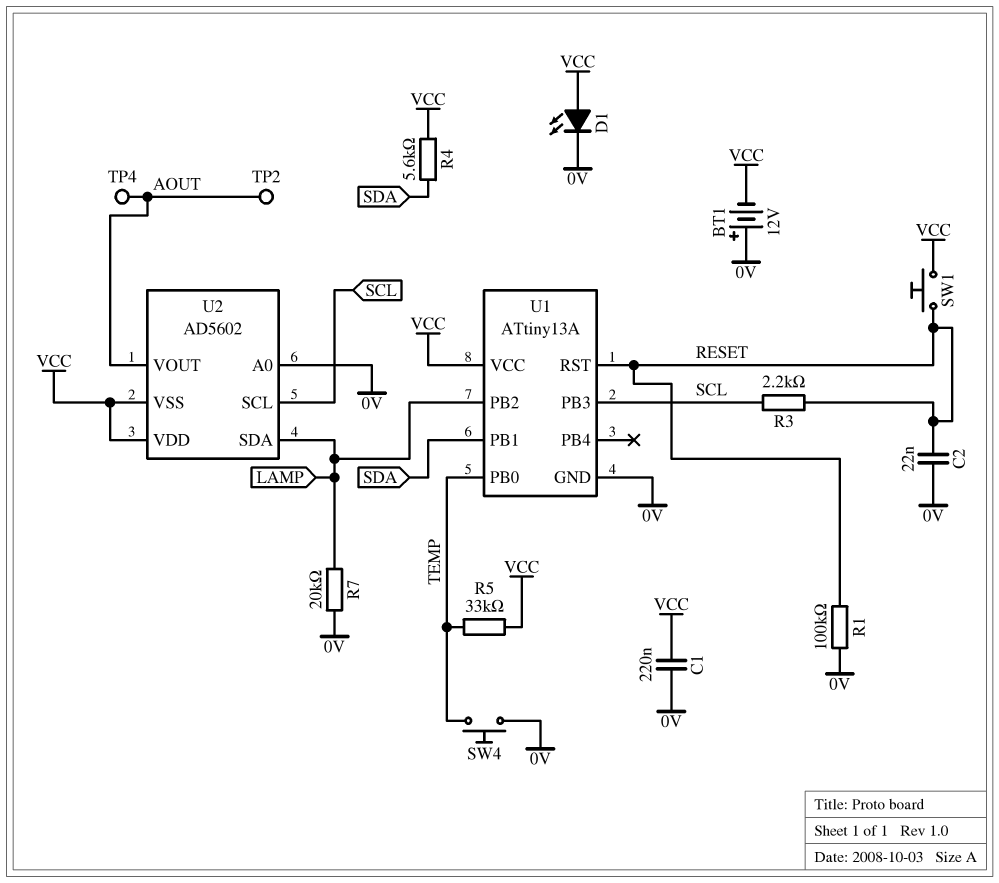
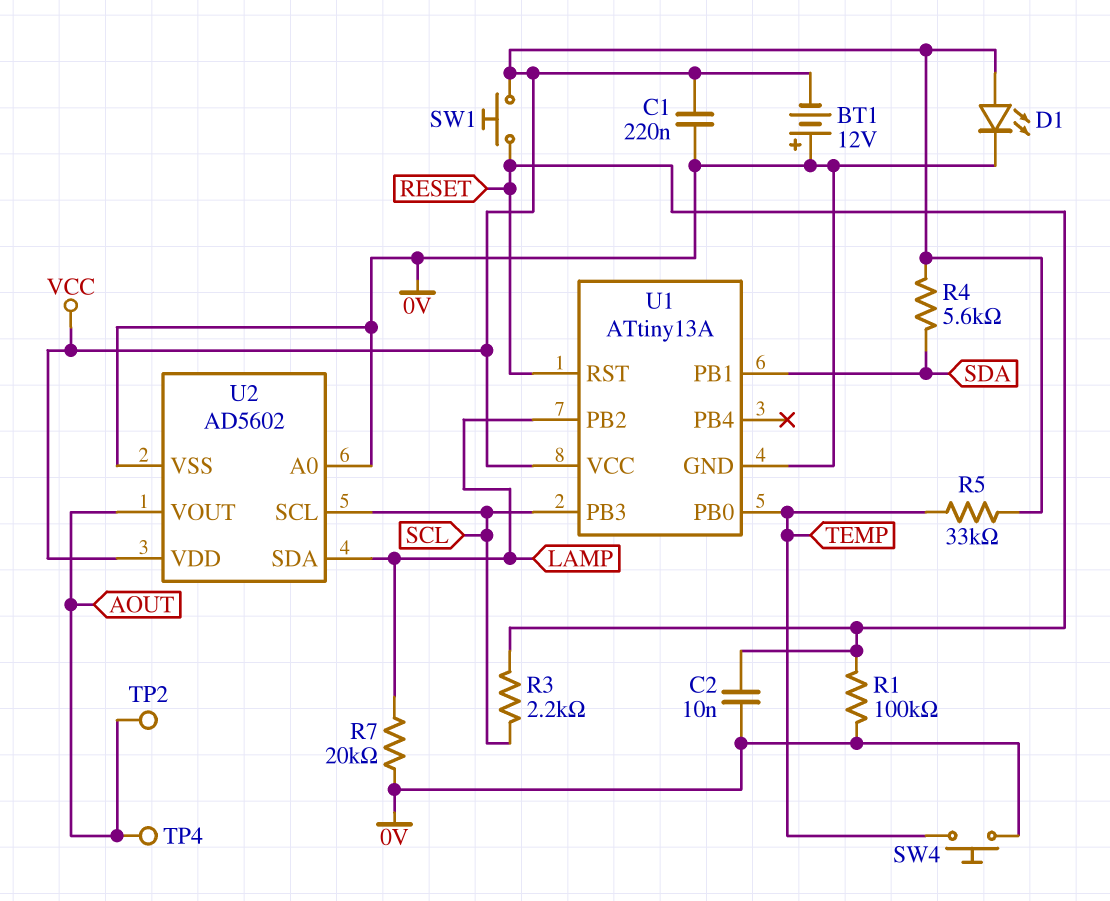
C2: 22nF (0V, RESET) -> 10nF (0V, RESET)
U2 pin VSS: VCC -> 0V

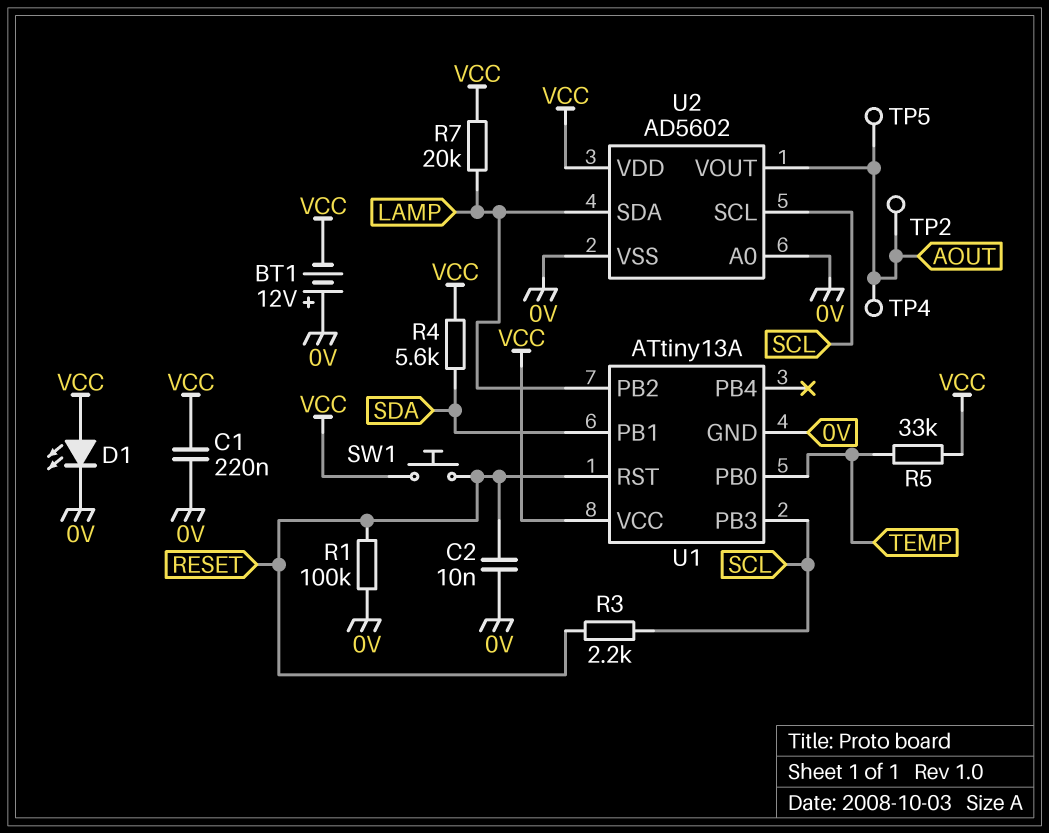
R7: 20k (0V, LAMP) -> 20k (LAMP, VCC)
SW4: button (0V, TEMP) -> none
TP5: none -> test point (AOUT)

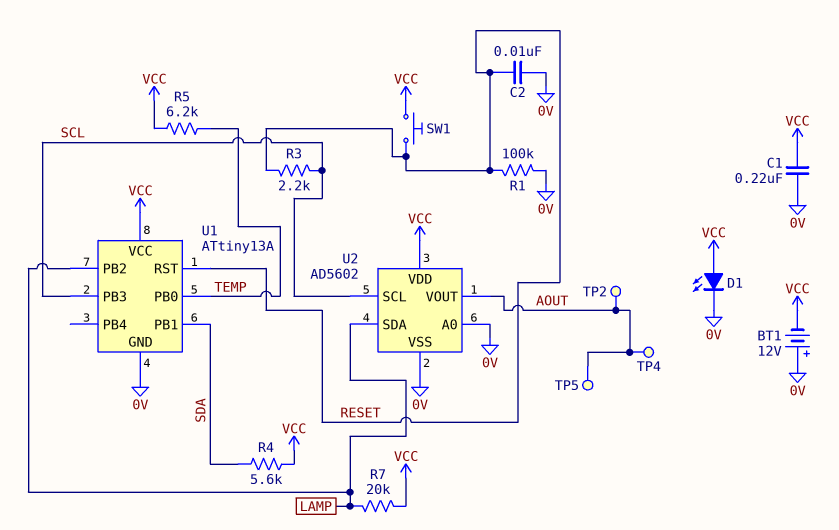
R5: 33k (TEMP, VCC) -> 6.2k (TEMP, VCC)

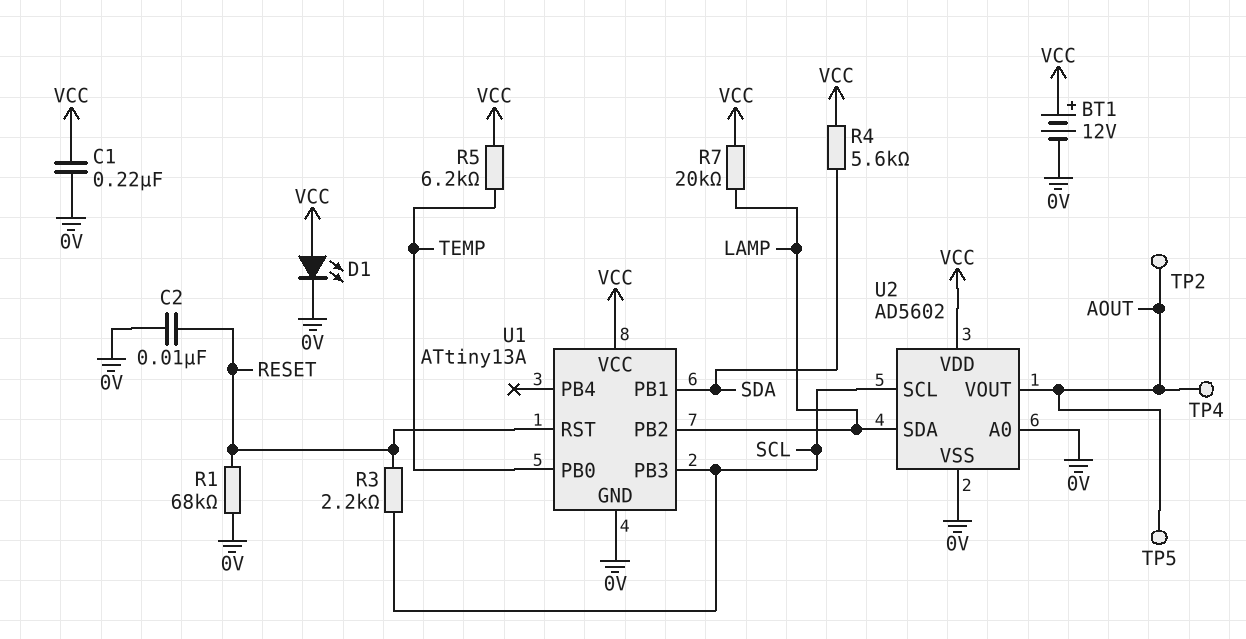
BT1: 12V (plus 0V, minus VCC) -> 12V (plus VCC, minus 0V)
R1: 100k (0V, RESET) -> 68k (0V, RESET)
SW1: button (RESET, VCC) -> none

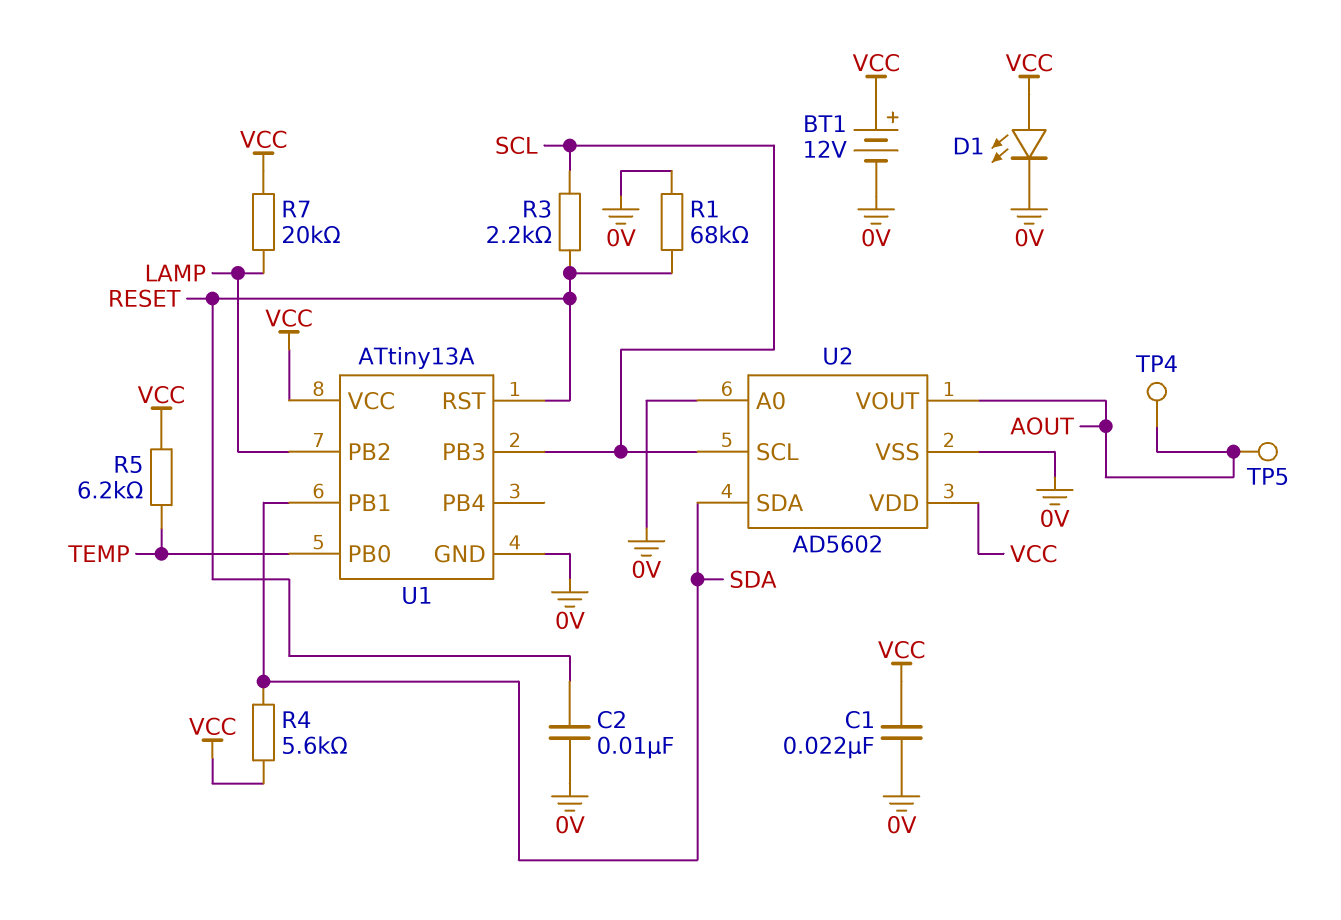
C1: 220nF (0V, VCC) -> 22nF (0V, VCC)
TP2: test point (AOUT) -> none
U2 pin SDA: LAMP -> SDA

